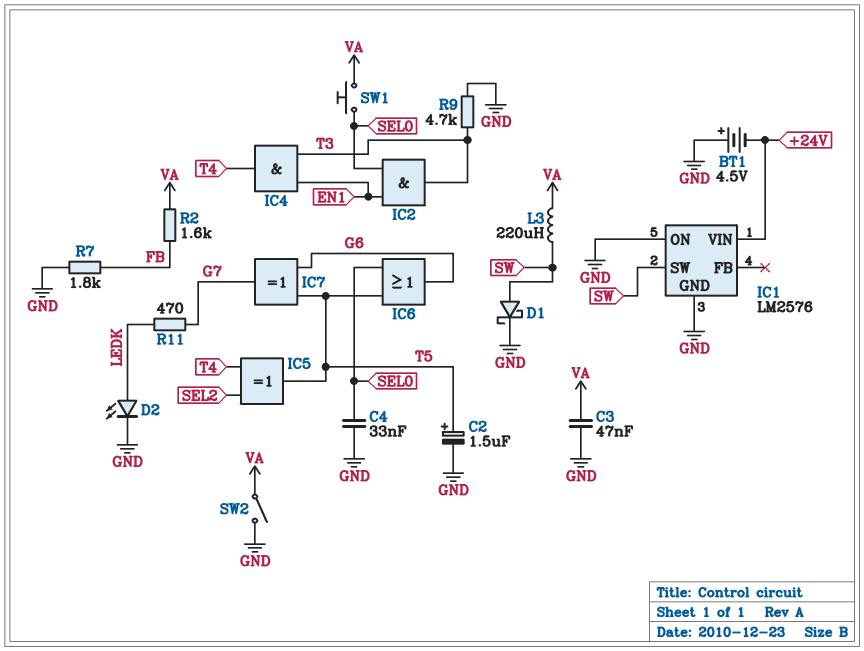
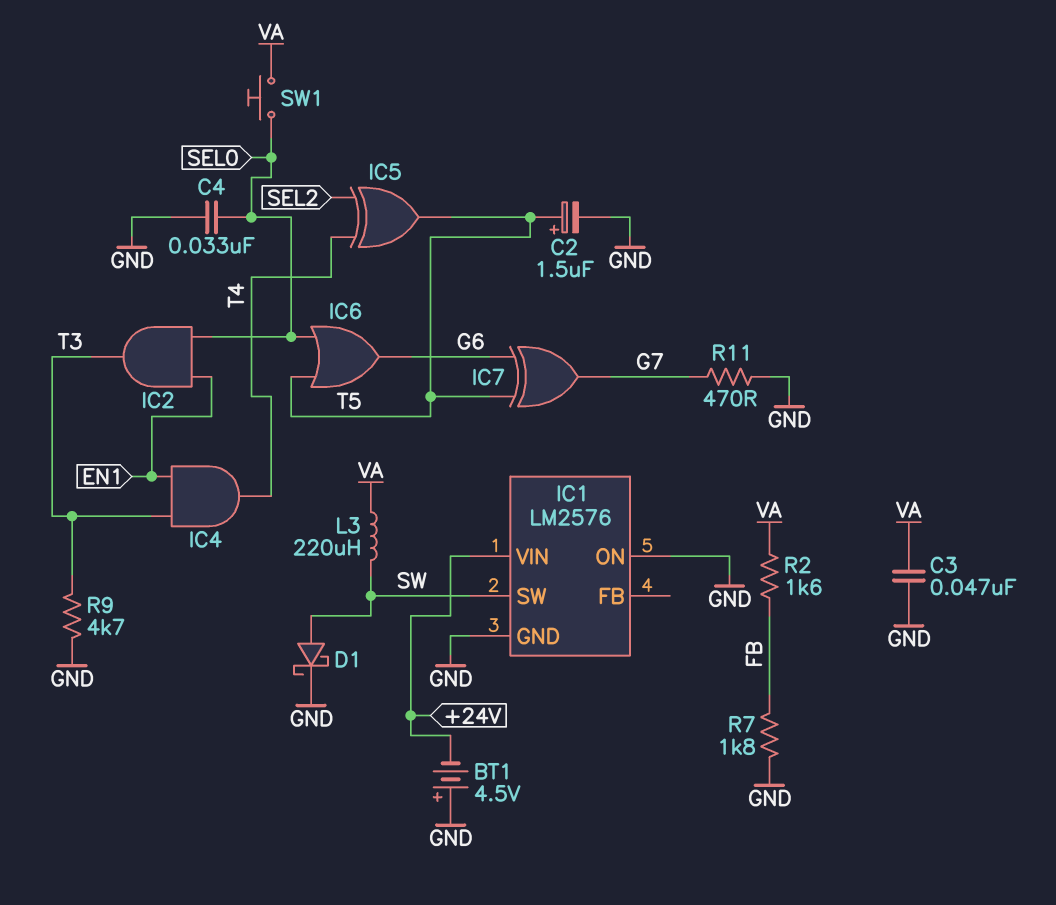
D2: LED (A LEDK, K GND) -> none
R11: 470 (G7, LEDK) -> 470 (G7, GND)
SW2: switch (GND, VA) -> none

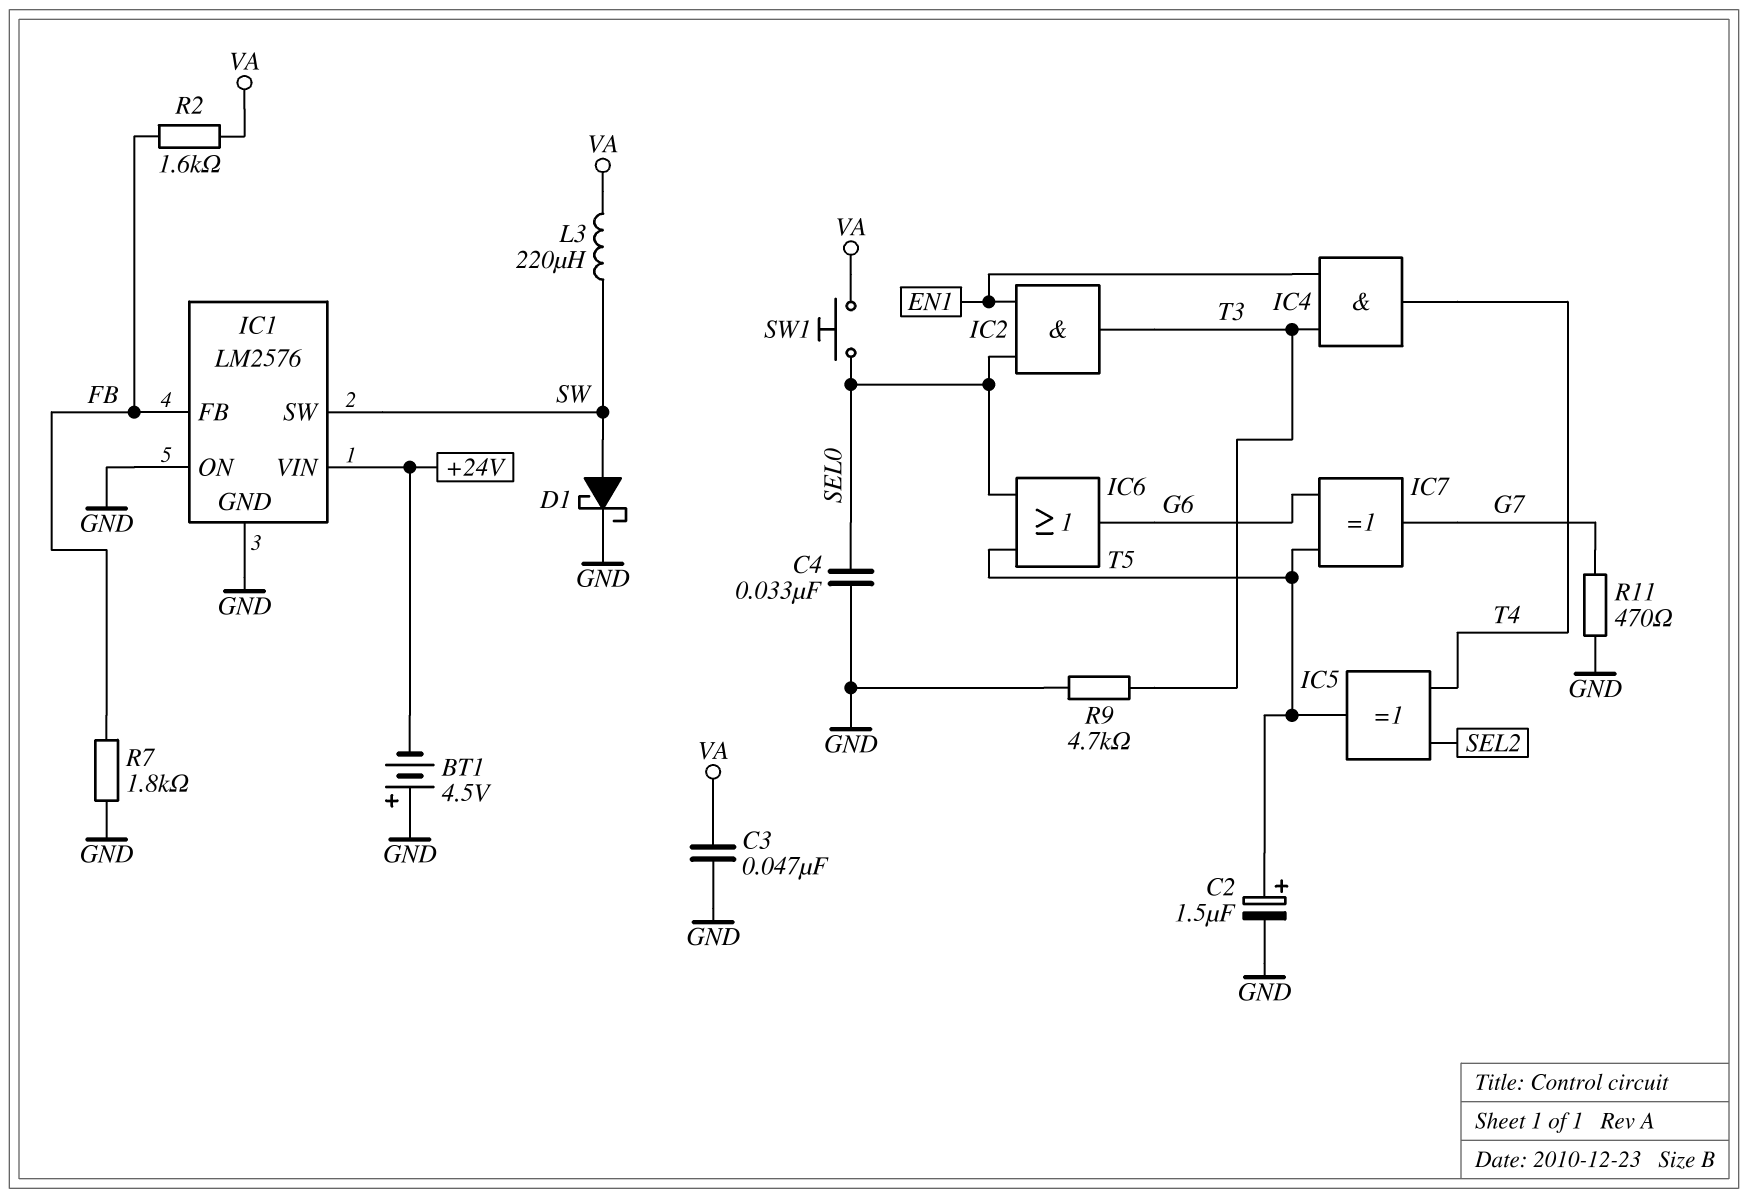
IC1 pin FB: none -> FB

